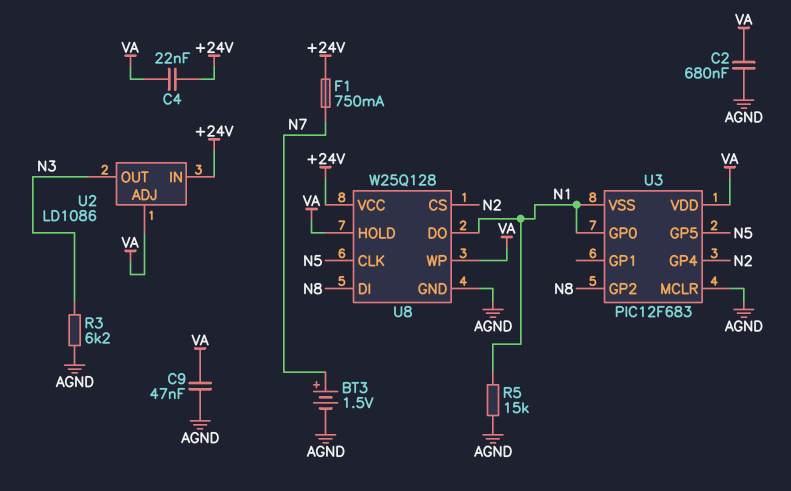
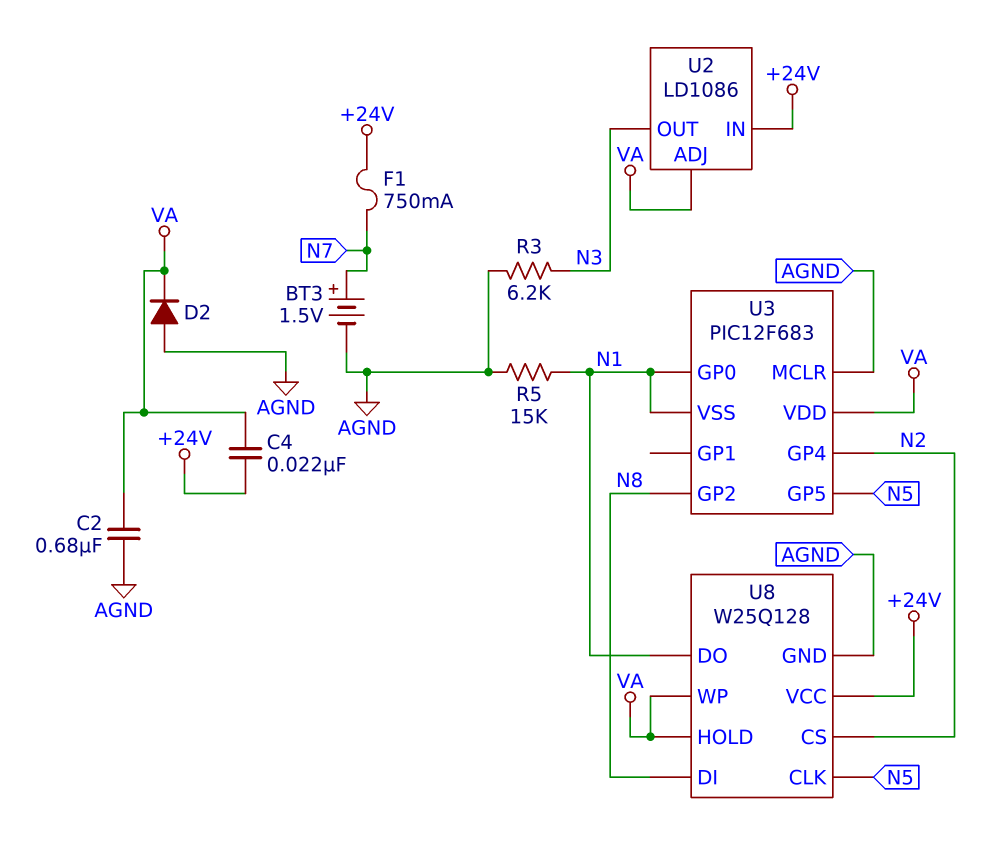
C9: 47nF (AGND, VA) -> none
D2: none -> diode (A AGND, K VA)

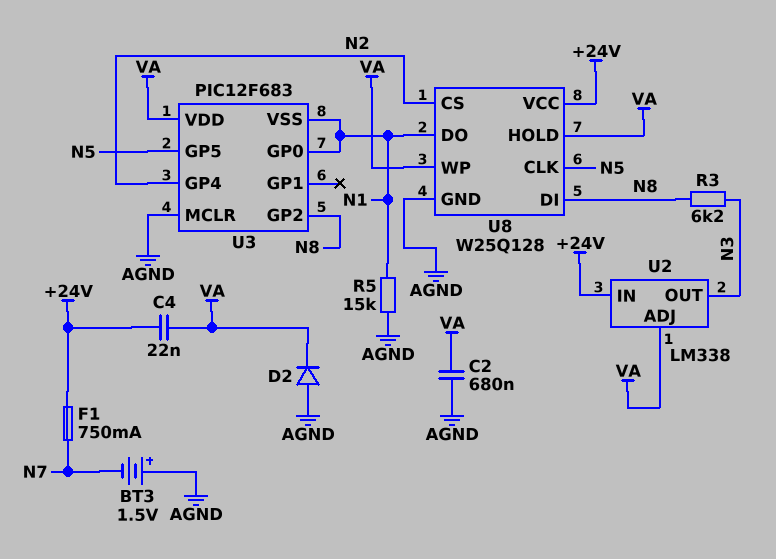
BT3: 1.5V (plus N7, minus AGND) -> 1.5V (plus AGND, minus N7)
R3: 6.2k (AGND, N3) -> 6.2k (N3, N8)
U2: LD1086 -> LM338

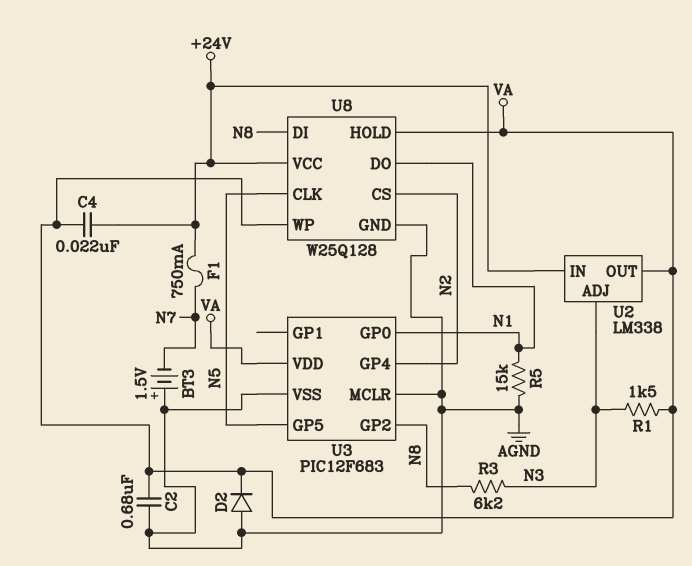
R1: none -> 1.5k (N3, VA)
U2 pin ADJ: VA -> N3
U2 pin OUT: N3 -> VA
U3 pin VSS: N1 -> AGND

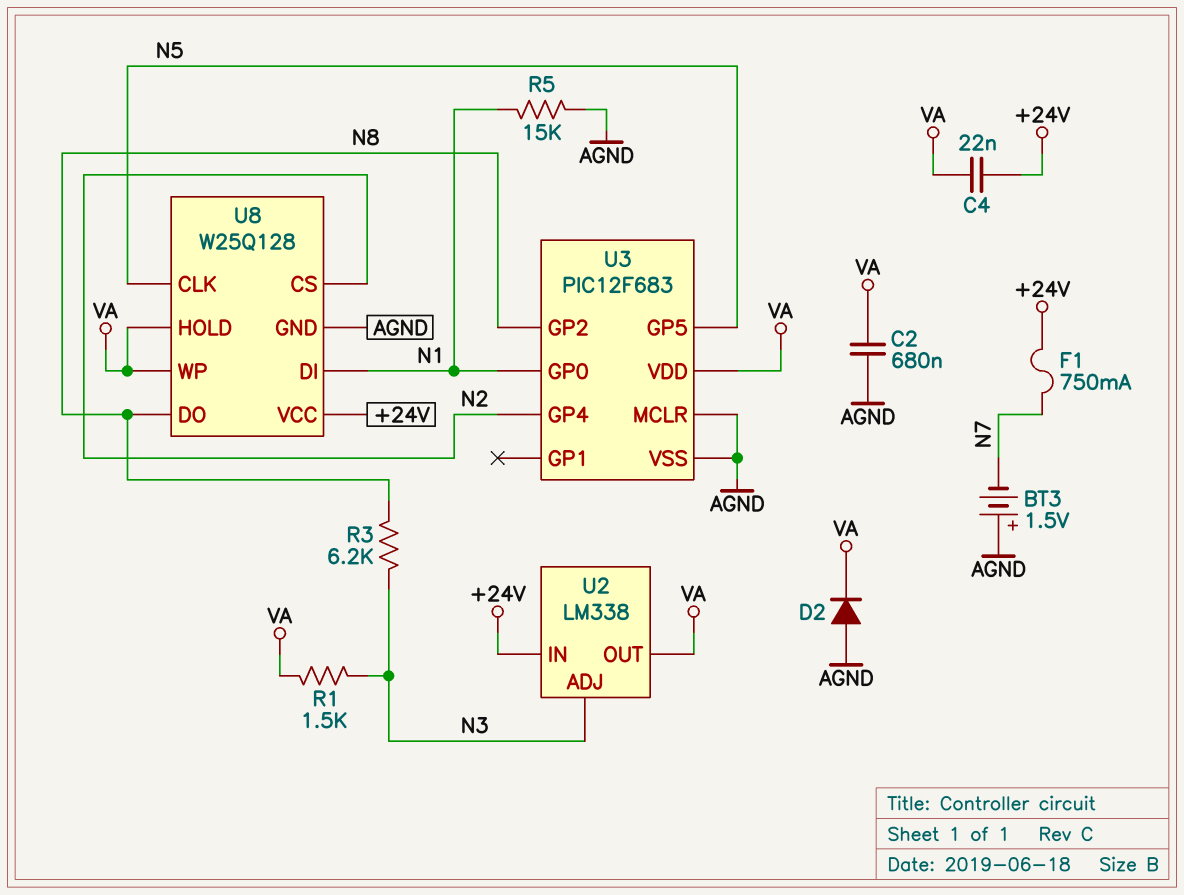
U8 pin DI: N8 -> N1
U8 pin DO: N1 -> N8

